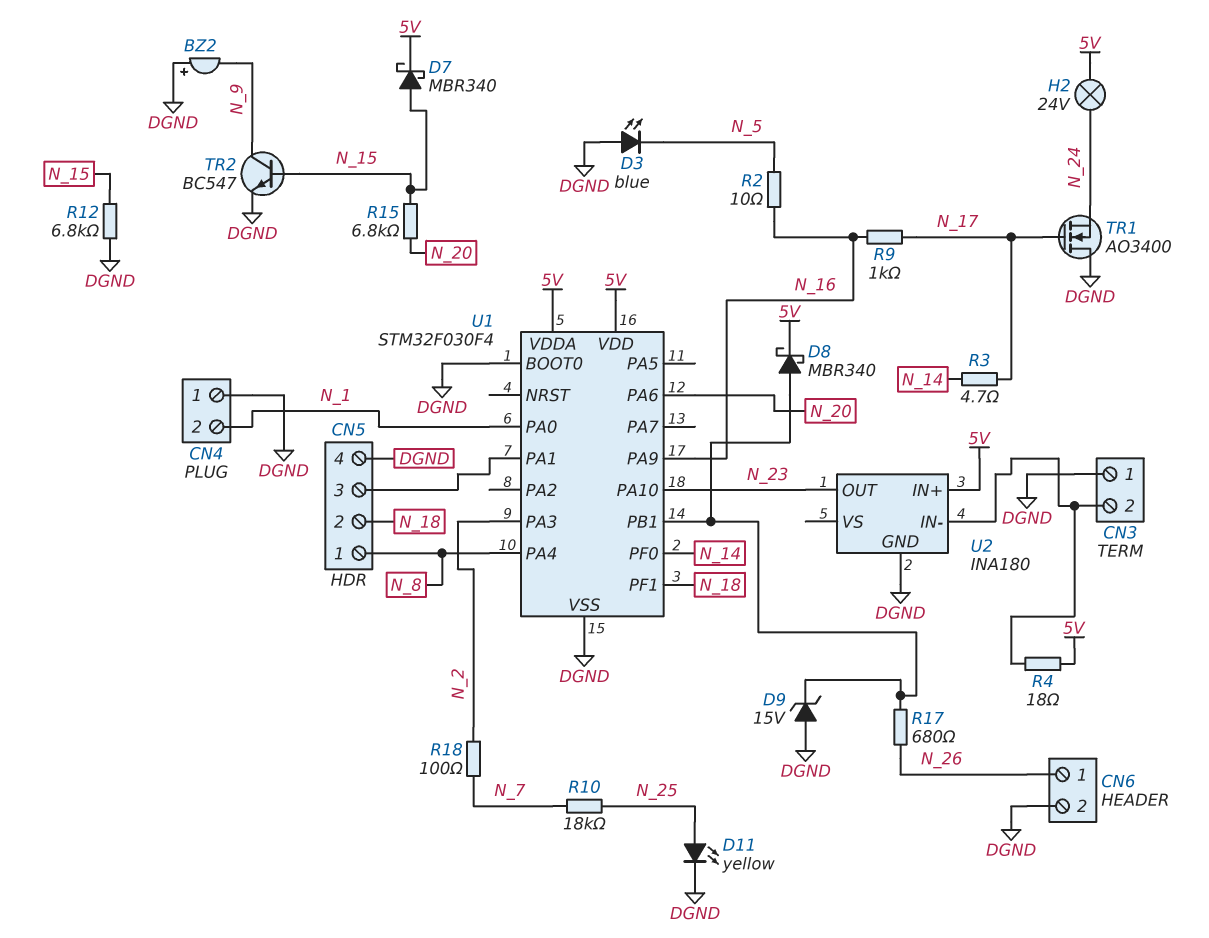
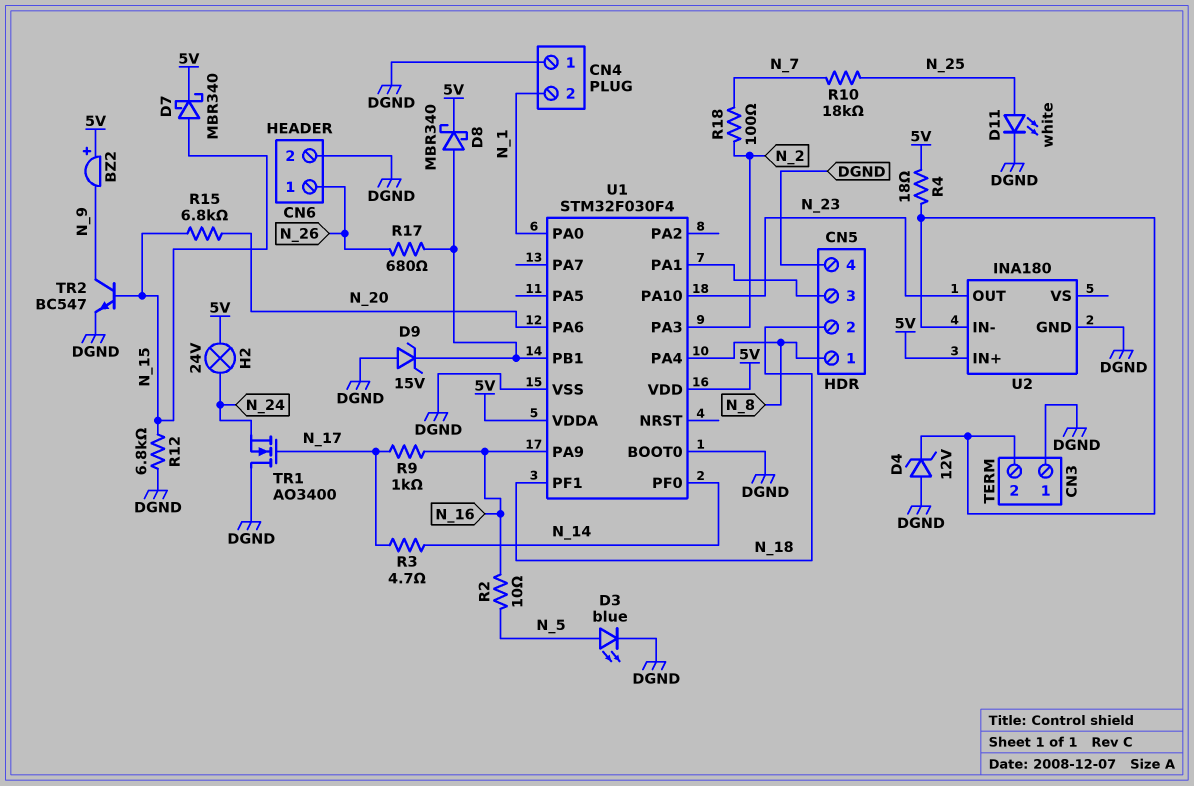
BZ2: buzzer (plus DGND, minus N_9) -> buzzer (plus 5V, minus N_9)
D3: LED blue (A DGND, K N_5) -> LED blue (A N_5, K DGND)
D4: none -> zener 12V (A DGND, K CN3/2)
D11: LED yellow (A N_25, K DGND) -> LED white (A N_25, K DGND)

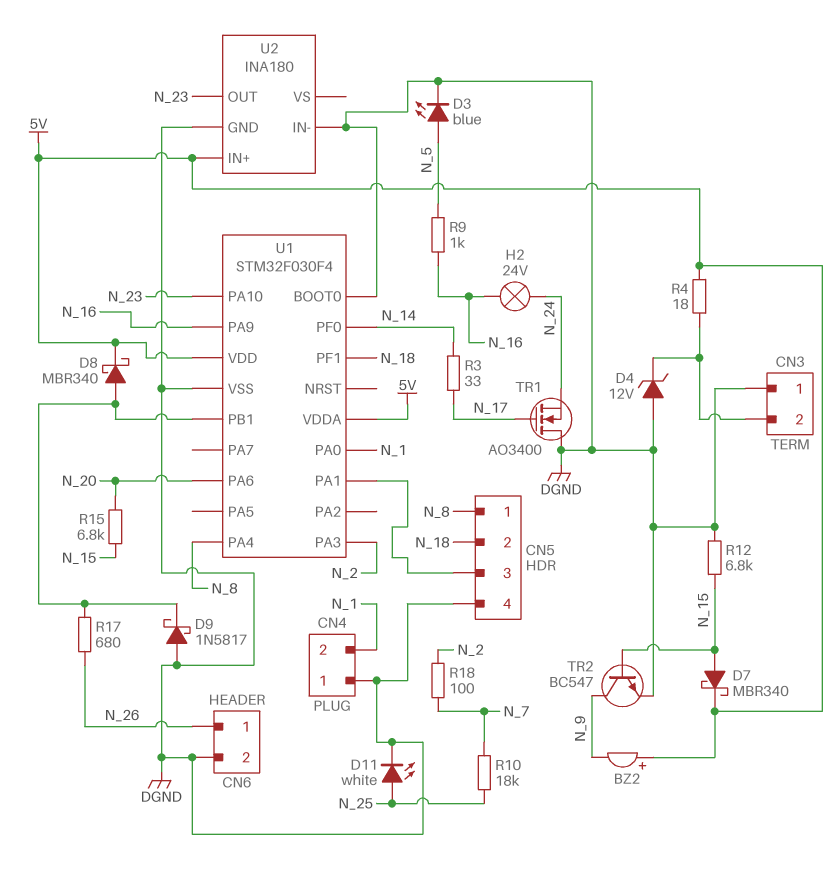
D9: zener 15V (A DGND, K U1/PB1) -> schottky 1N5817 (A DGND, K U1/PB1)
H2: lamp 24V (5V, N_24) -> lamp 24V (N_16, N_24)
R2: 10 (N_5, N_16) -> none
R3: 4.7 (N_14, N_17) -> 33 (N_14, N_17)
R9: 1k (N_16, N_17) -> 1k (N_5, N_16)
U2 pin IN-: CN3/2 -> DGND

